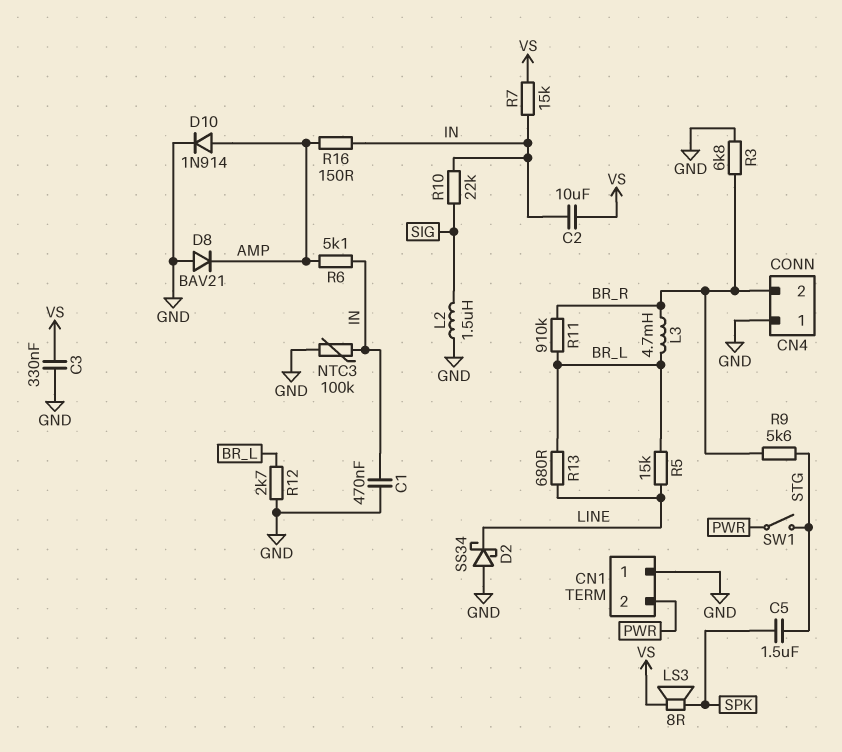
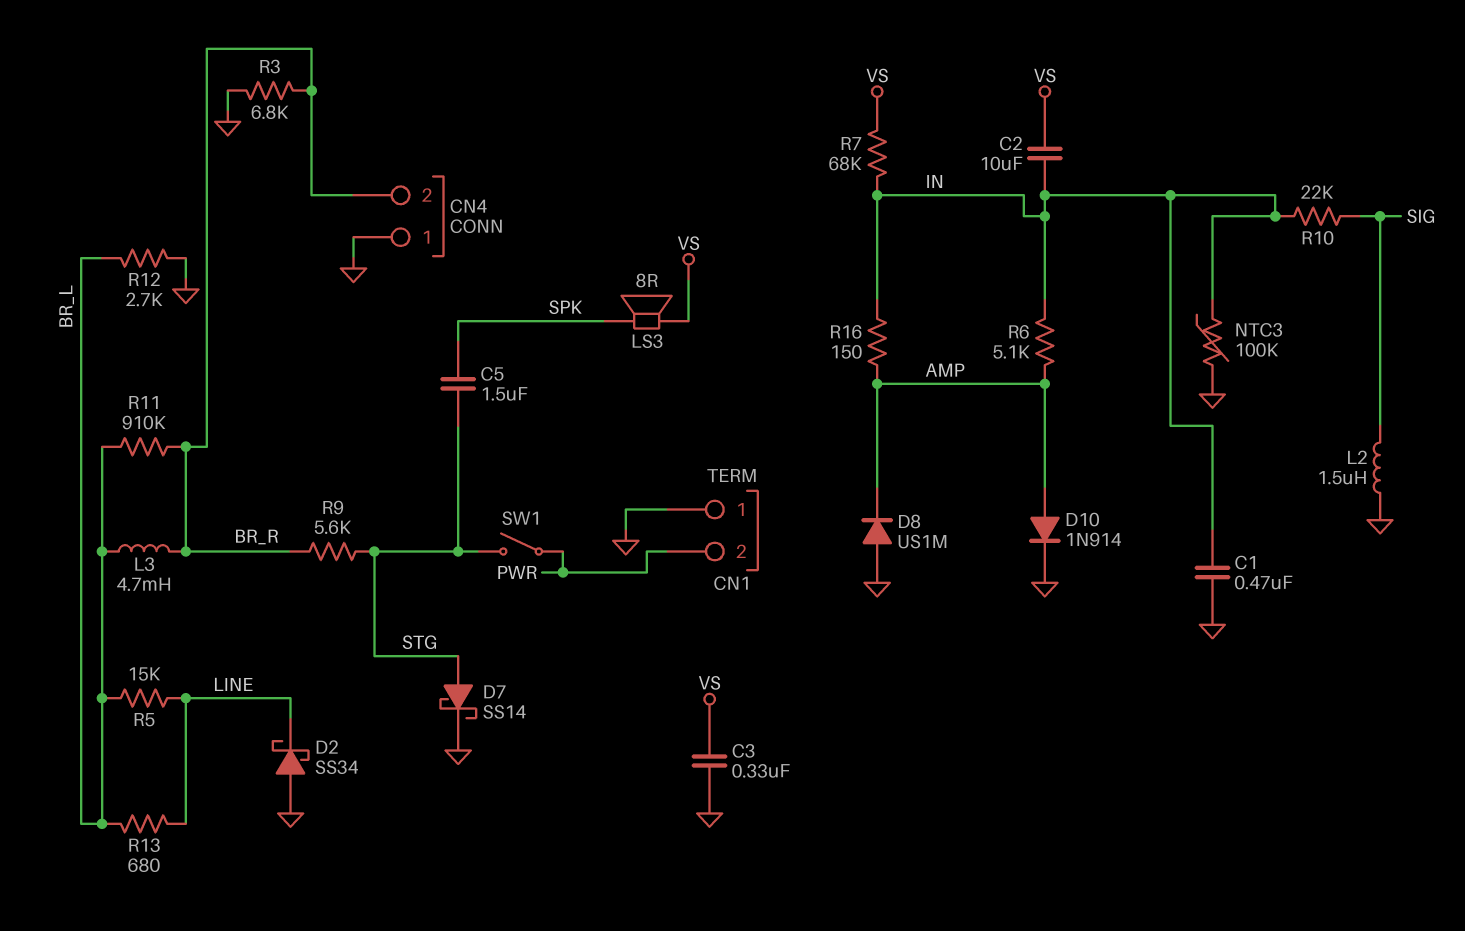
D7: none -> schottky SS14 (A STG, K GND)
D8: diode BAV21 (A GND, K AMP) -> diode US1M (A GND, K AMP)
R7: 15k (IN, VS) -> 68k (IN, VS)

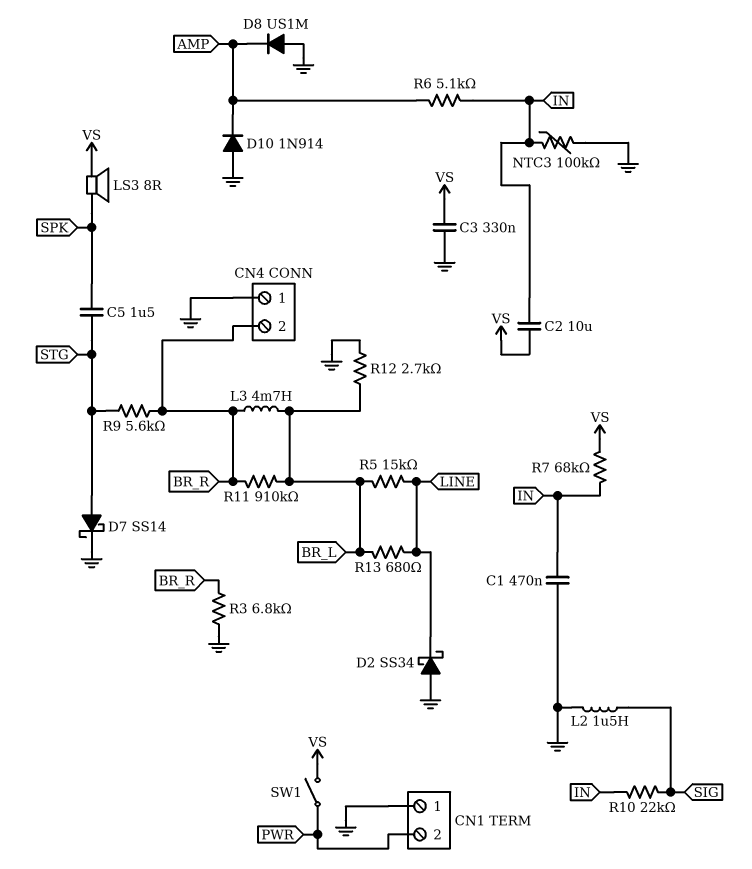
D10: diode 1N914 (A AMP, K GND) -> diode 1N914 (A GND, K AMP)
R16: 150 (AMP, IN) -> none
SW1: switch (PWR, STG) -> switch (PWR, VS)

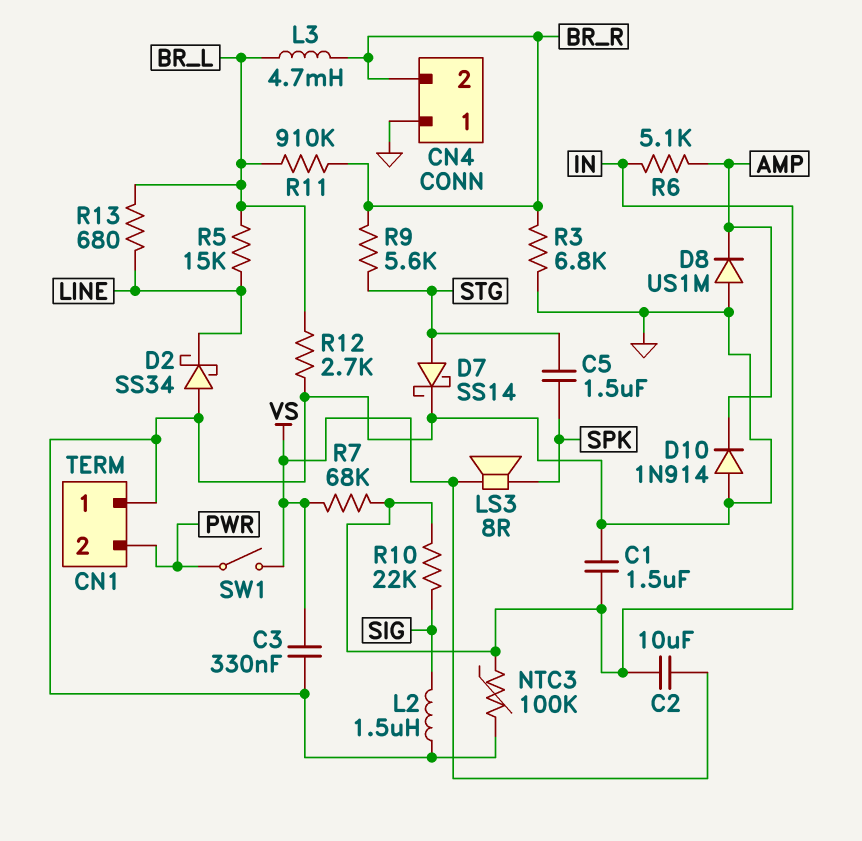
C1: 470nF (GND, IN) -> 1.5uF (GND, IN)

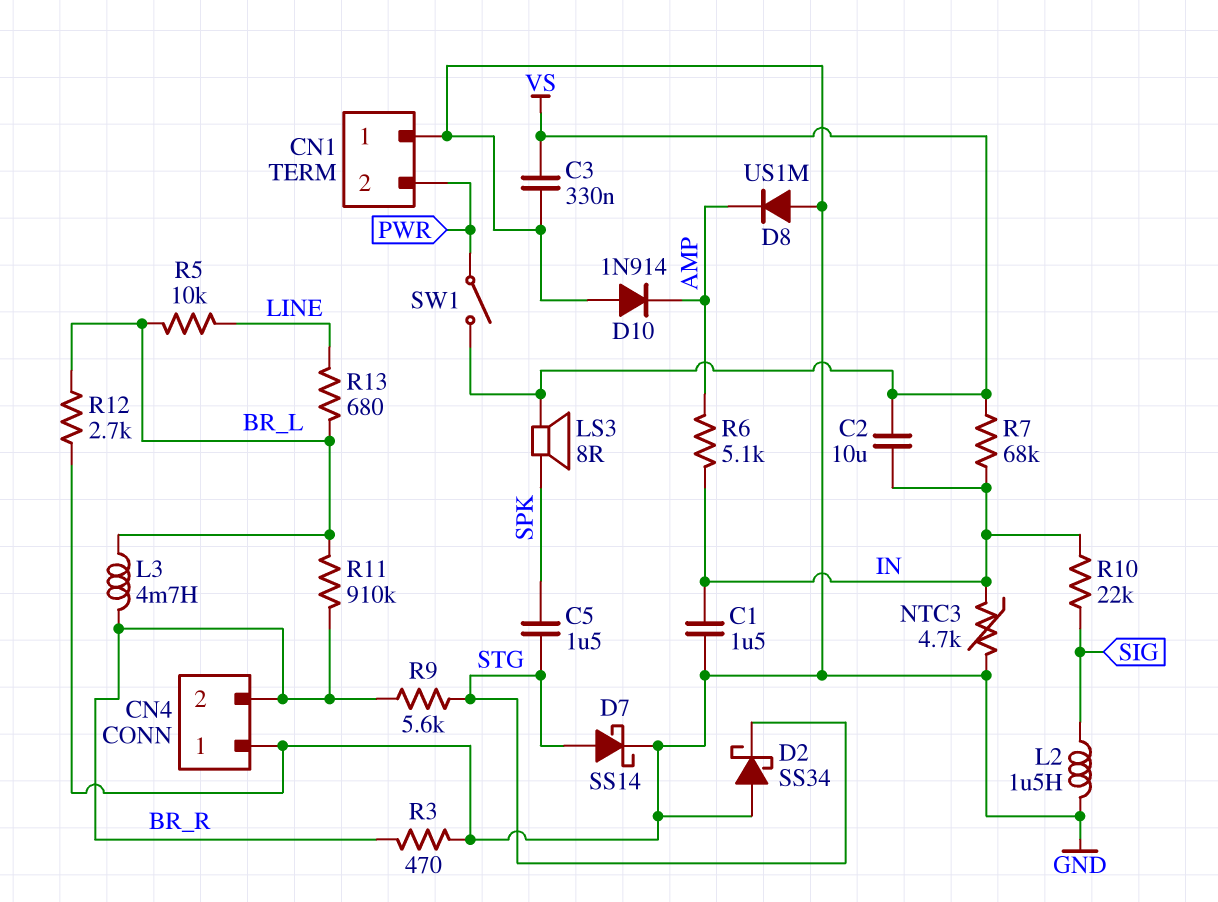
D2: schottky SS34 (A GND, K LINE) -> schottky SS34 (A GND, K STG)
NTC3: 100k (GND, IN) -> 4.7k (GND, IN)
R3: 6.8k (BR_R, GND) -> 470 (BR_R, GND)
R5: 15k (BR_L, LINE) -> 10k (BR_L, LINE)

